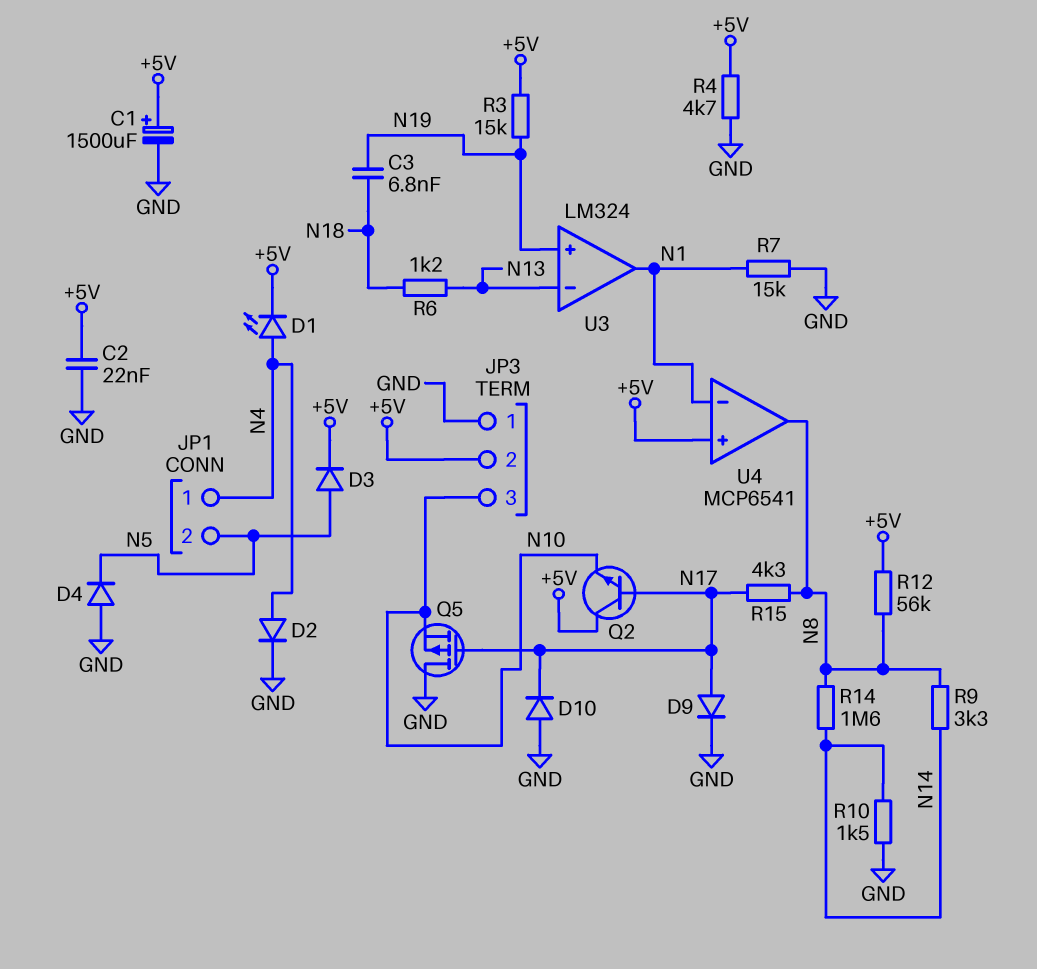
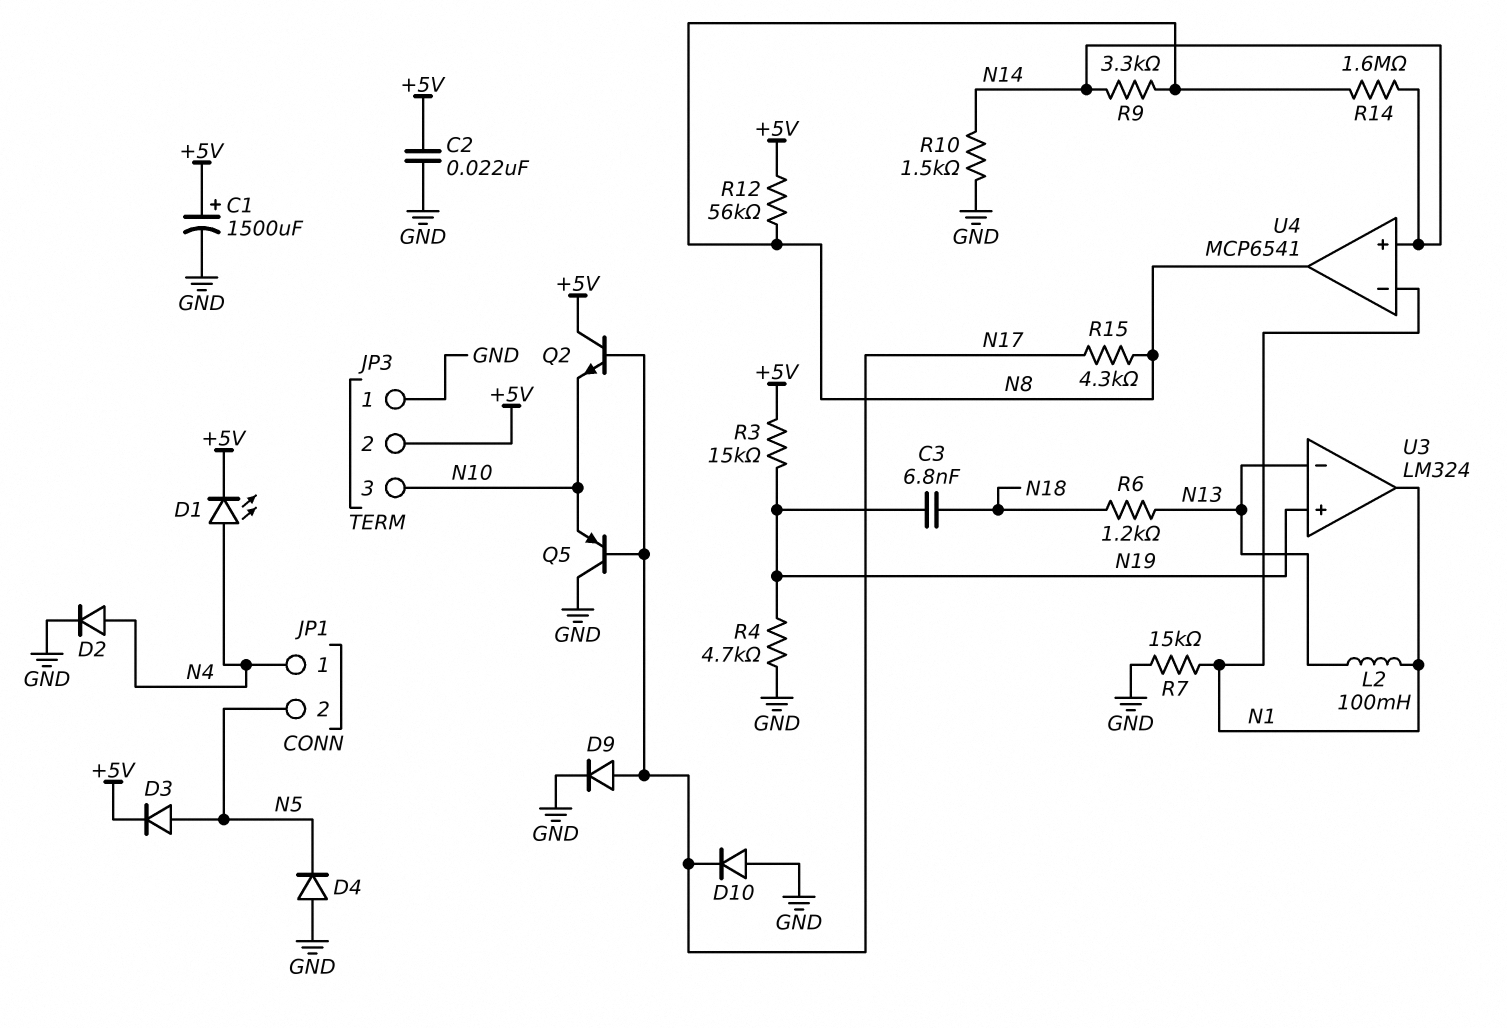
L2: none -> 100mH (N1, N13)
Q5: PMOS (G N17, D GND, S N10) -> PNP (B N17, C GND, E N10)
R4: 4.7k (+5V, GND) -> 4.7k (GND, N19)
U4 pin in+: +5V -> N14

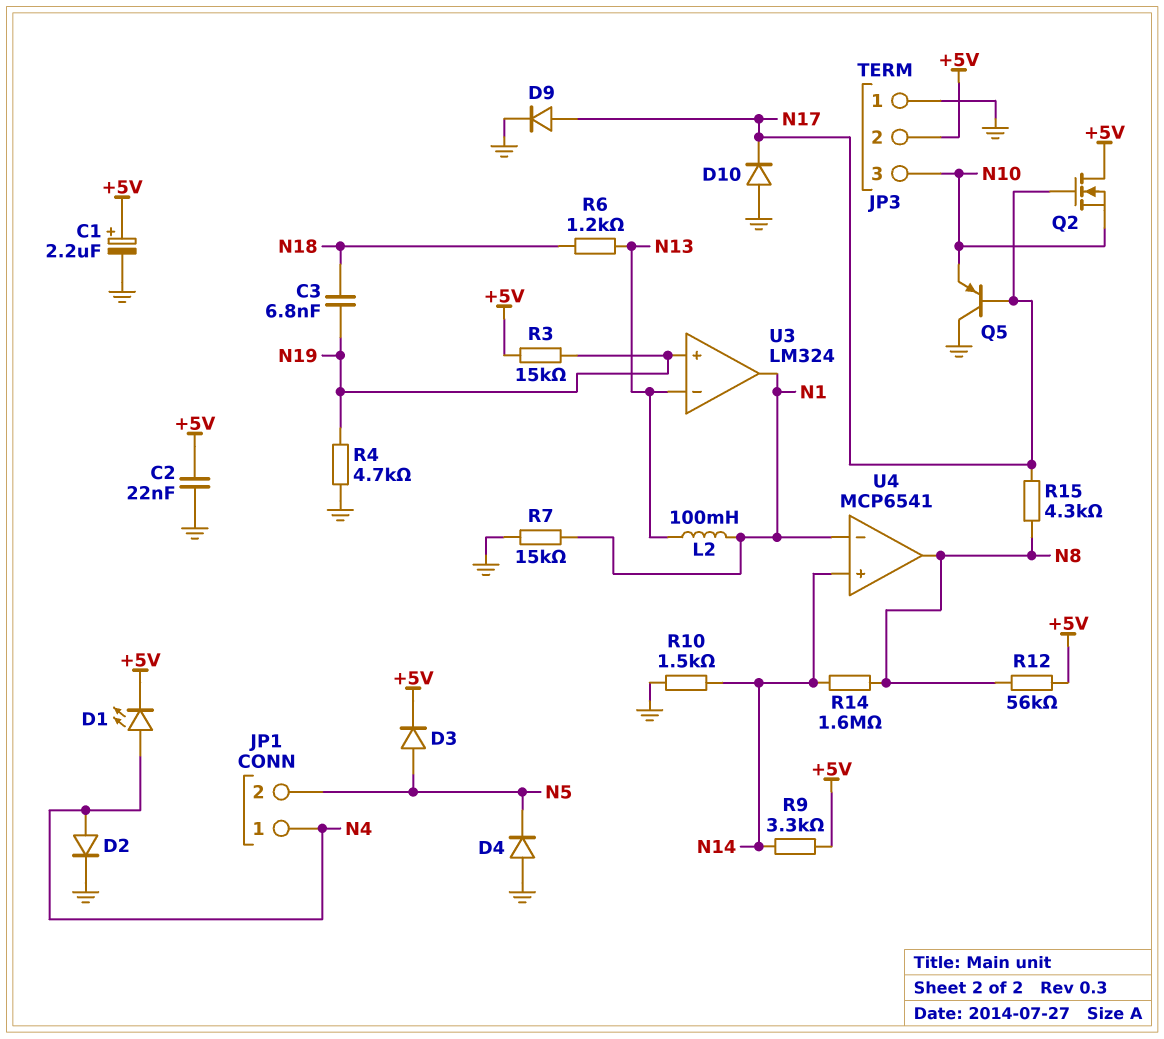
C1: 1500uF (plus +5V, minus GND) -> 2.2uF (plus +5V, minus GND)
Q2: NPN (B N17, C +5V, E N10) -> NMOS (G N17, D +5V, S N10)
R9: 3.3k (N8, N14) -> 3.3k (+5V, N14)

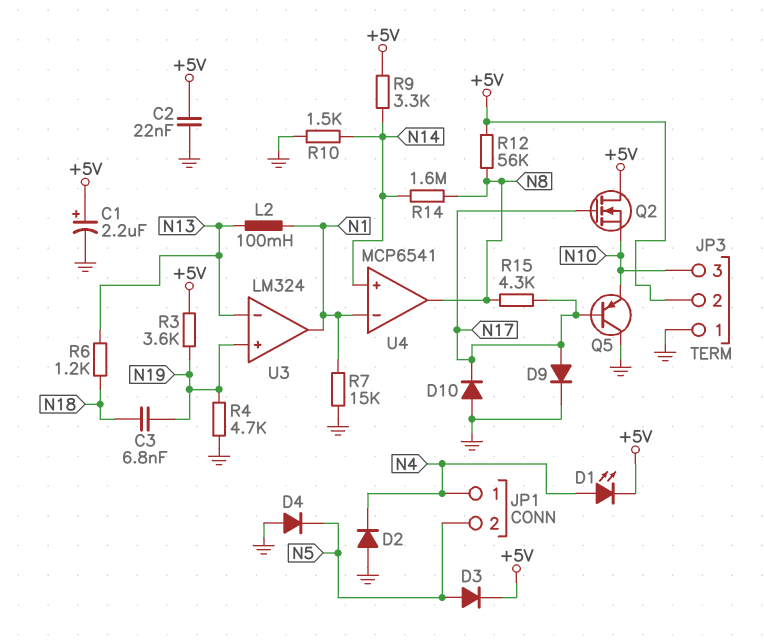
D2: diode (A N4, K GND) -> diode (A GND, K N4)
R3: 15k (+5V, N19) -> 3.6k (+5V, N19)

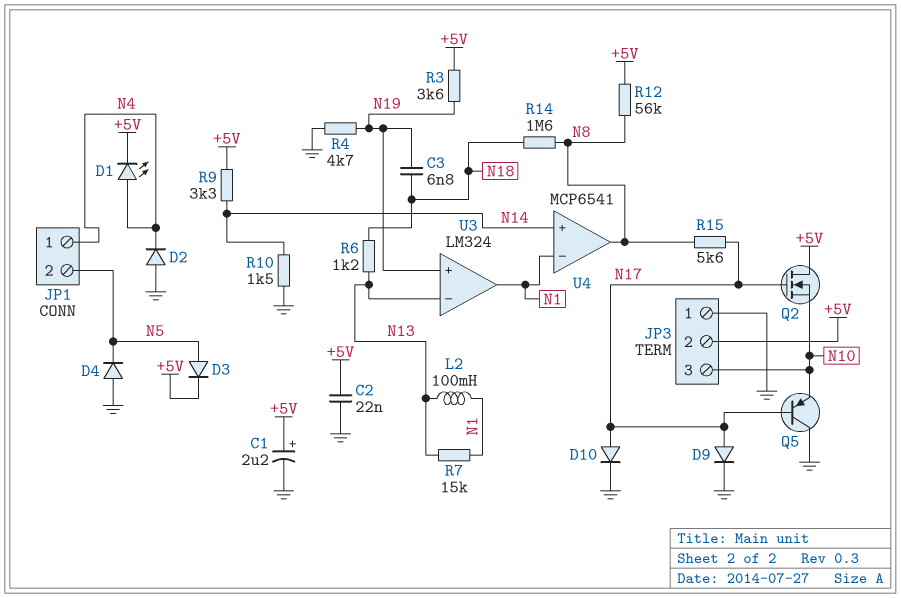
D10: diode (A GND, K N17) -> diode (A N17, K GND)
R7: 15k (GND, N1) -> 15k (N1, N13)
R14: 1.6M (N8, N14) -> 1.6M (N8, N18)
R15: 4.3k (N8, N17) -> 5.6k (N8, N17)

